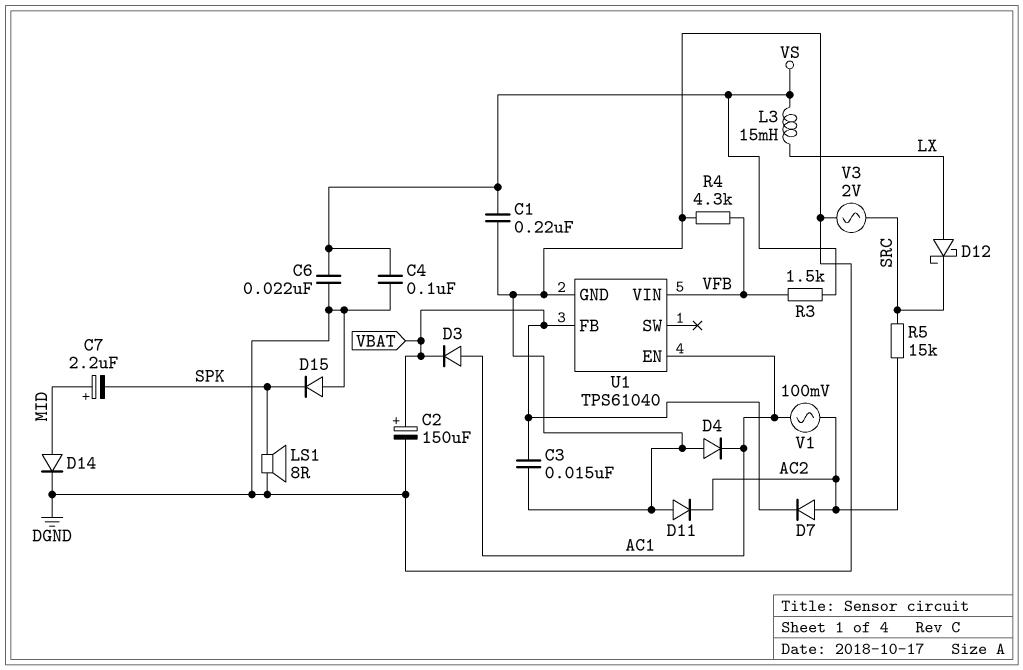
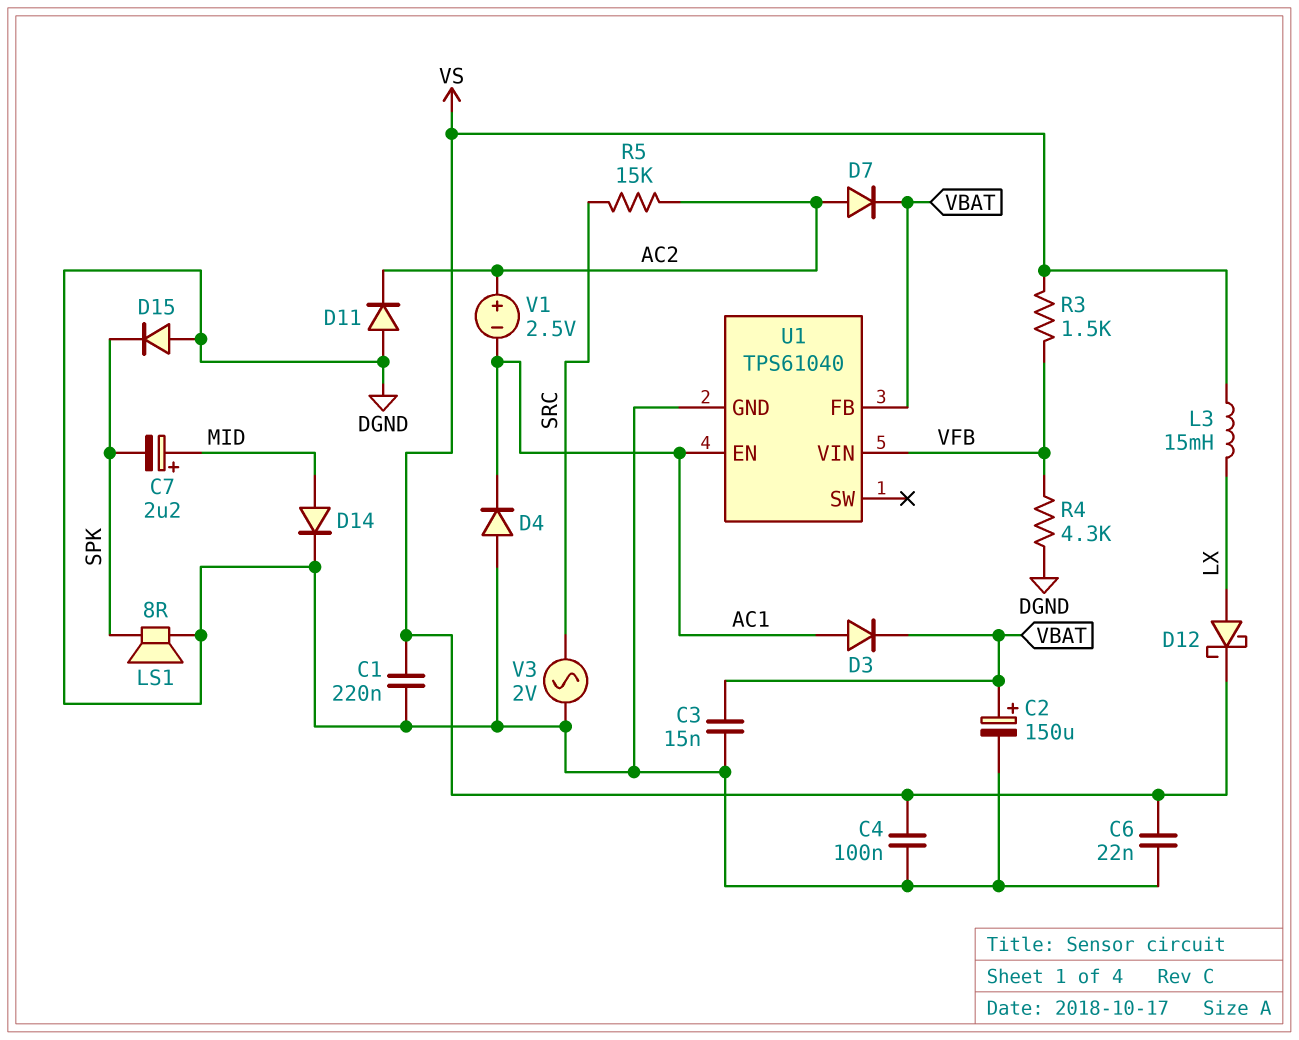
D12: schottky (A LX, K SRC) -> schottky (A LX, K VS)
V1: AC 100mV (AC1, AC2) -> 2.5V (plus AC2, minus AC1)

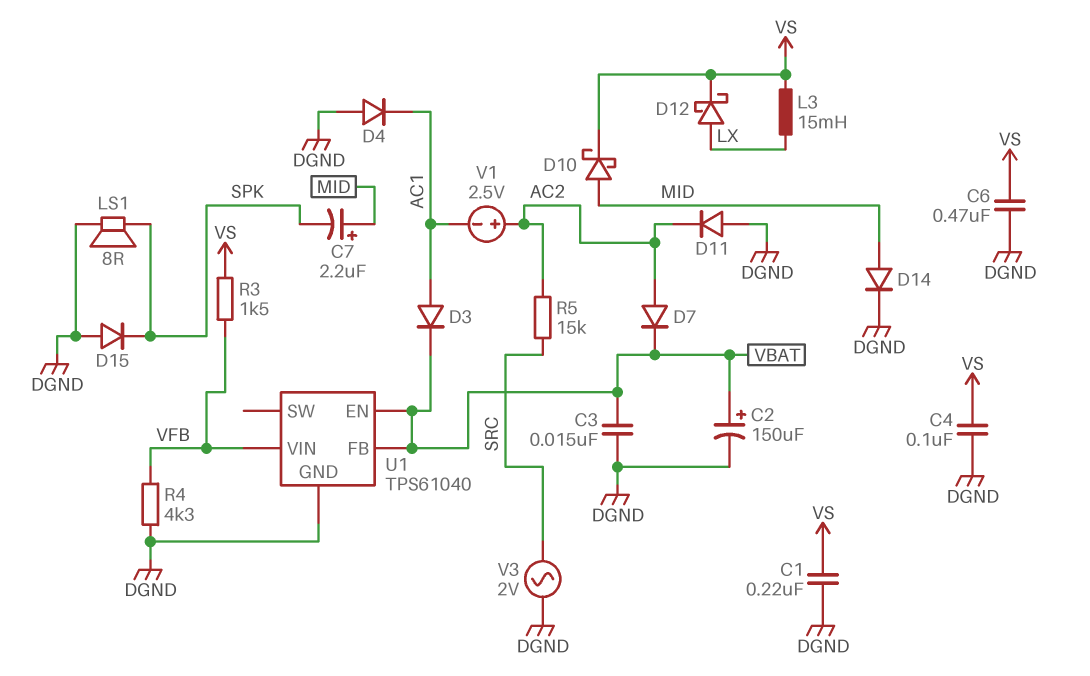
C6: 22nF (DGND, VS) -> 470nF (DGND, VS)
D10: none -> schottky (A MID, K VS)
U1 pin EN: AC1 -> VBAT

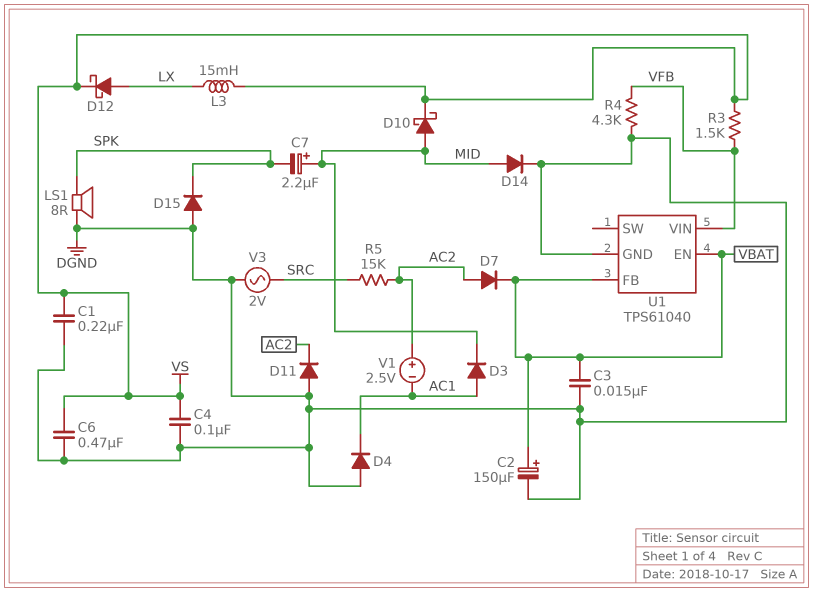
D3: diode (A AC1, K VBAT) -> diode (A AC1, K MID)

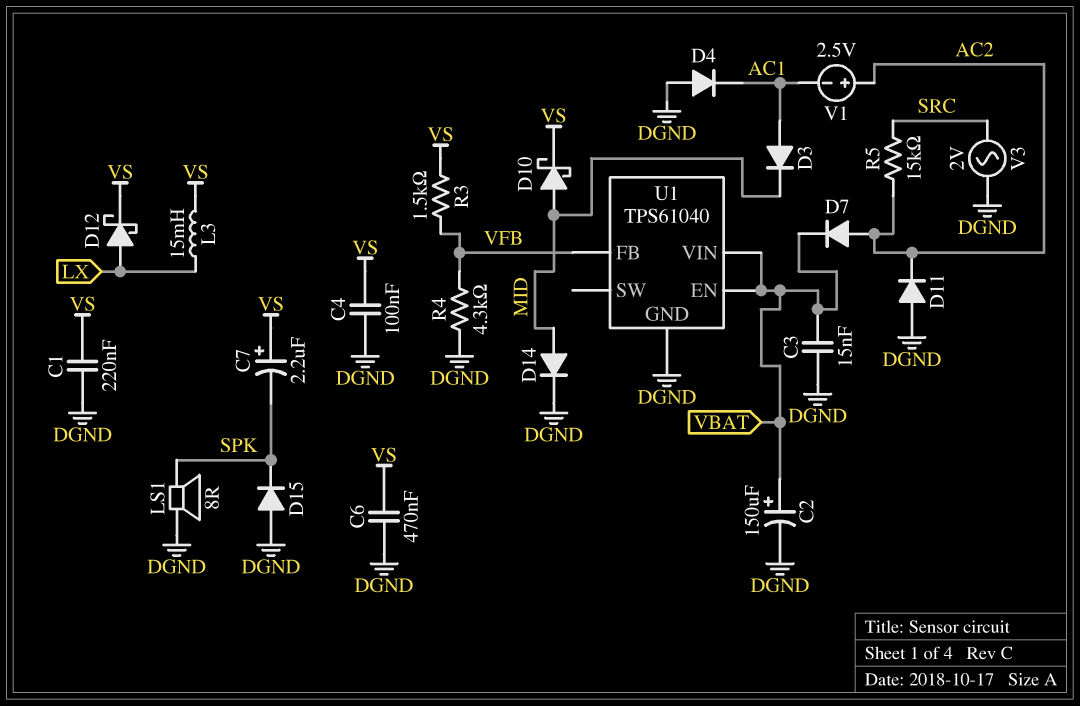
C7: 2.2uF (plus MID, minus SPK) -> 2.2uF (plus VS, minus SPK)
U1 pin FB: VBAT -> VFB
U1 pin VIN: VFB -> VBAT

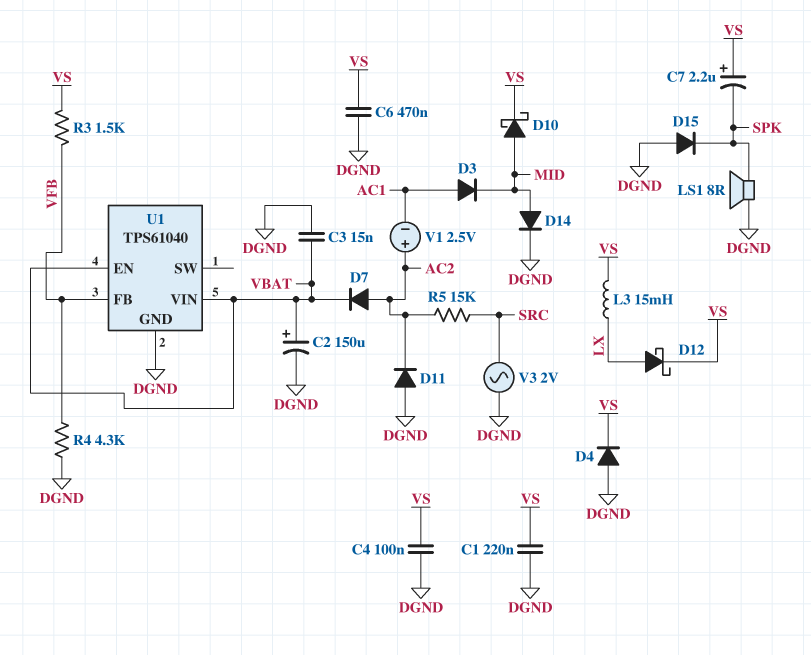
D4: diode (A DGND, K AC1) -> diode (A DGND, K VS)

